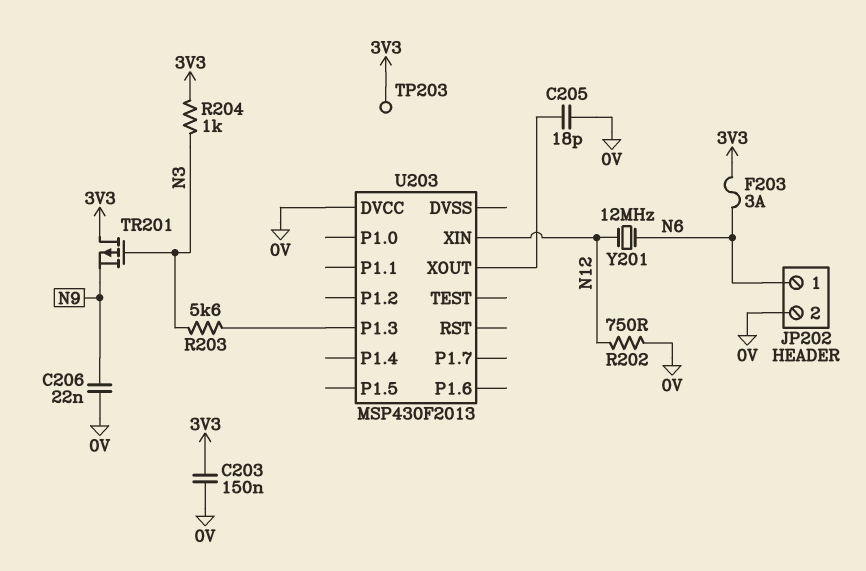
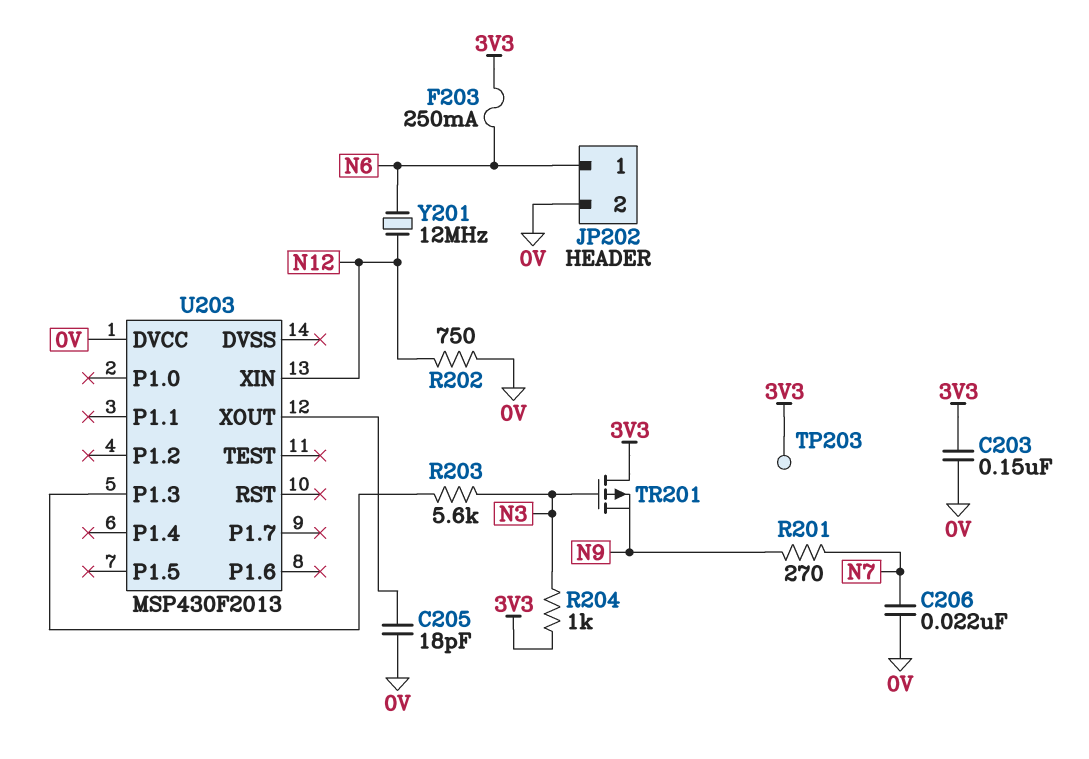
C206: 22nF (0V, N9) -> 22nF (0V, N7)
F203: 3A (3V3, N6) -> 250mA (3V3, N6)
R201: none -> 270 (N7, N9)

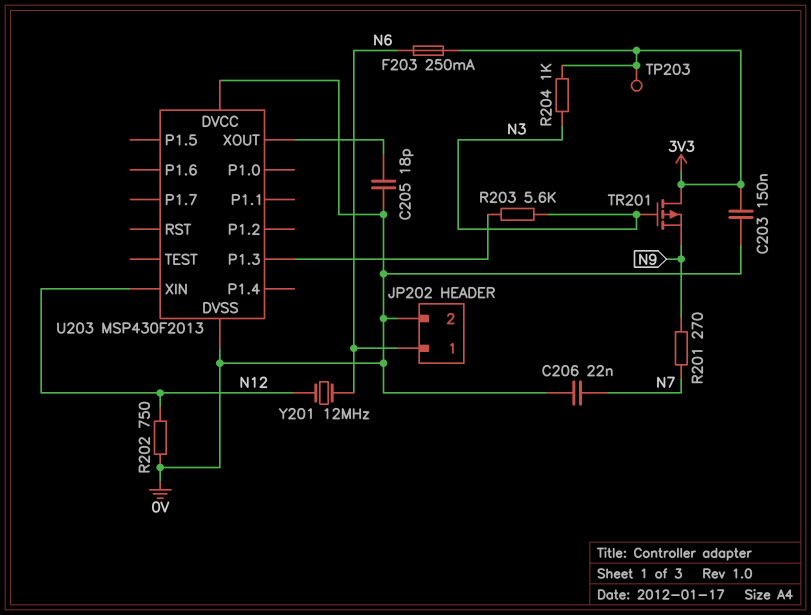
U203 pin DVSS: none -> 0V

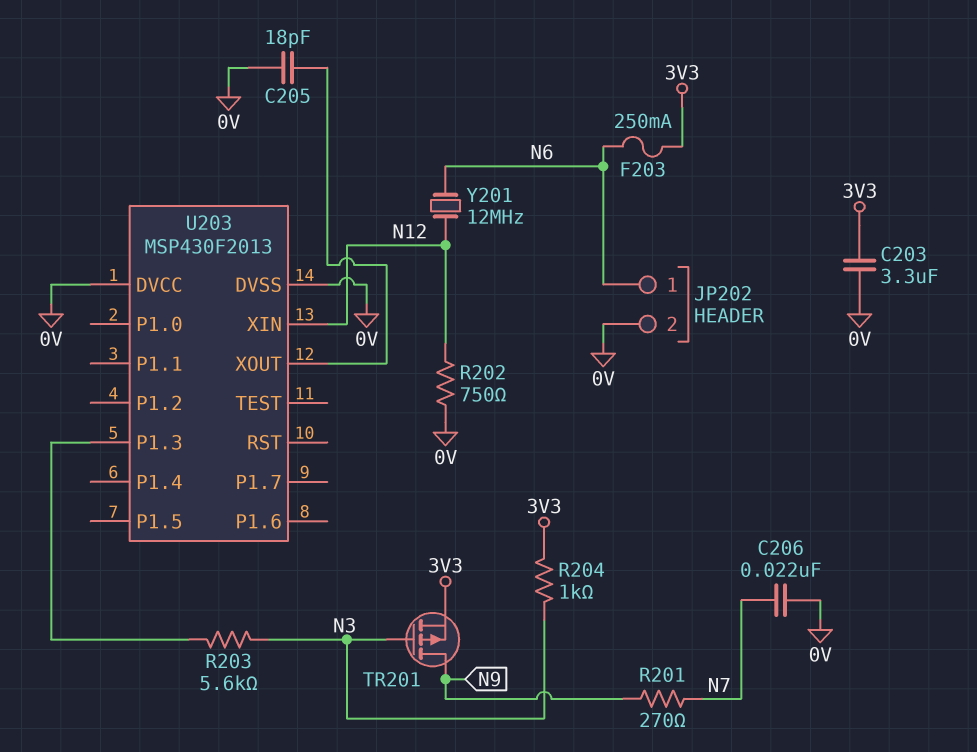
C203: 150nF (0V, 3V3) -> 3.3uF (0V, 3V3)
TP203: test point (3V3) -> none
TR201: PMOS (G N3, D 3V3, S N9) -> PMOS (G N3, D N9, S 3V3)

